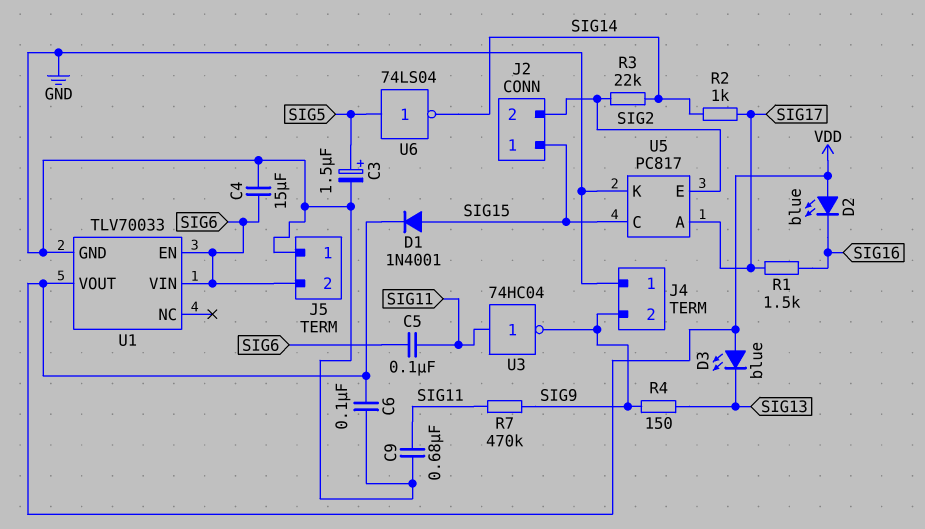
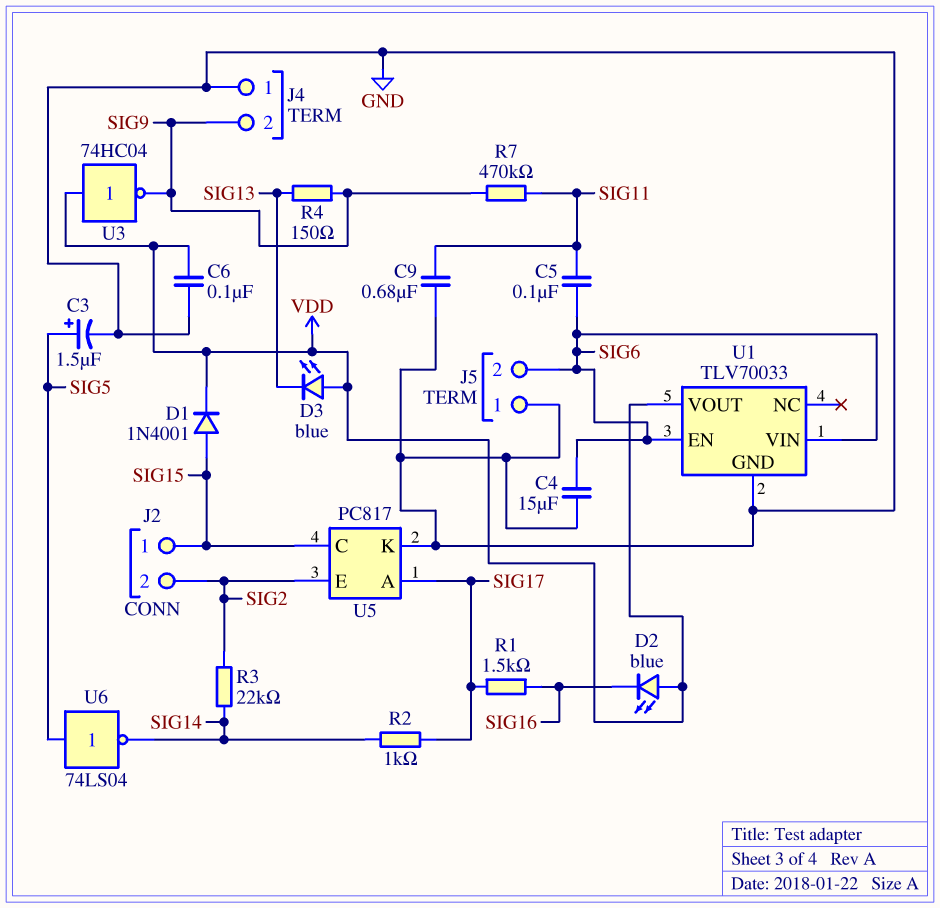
U3: NOT 74HC04 (in SIG11, out SIG9) -> NOT 74HC04 (in VDD, out SIG9)

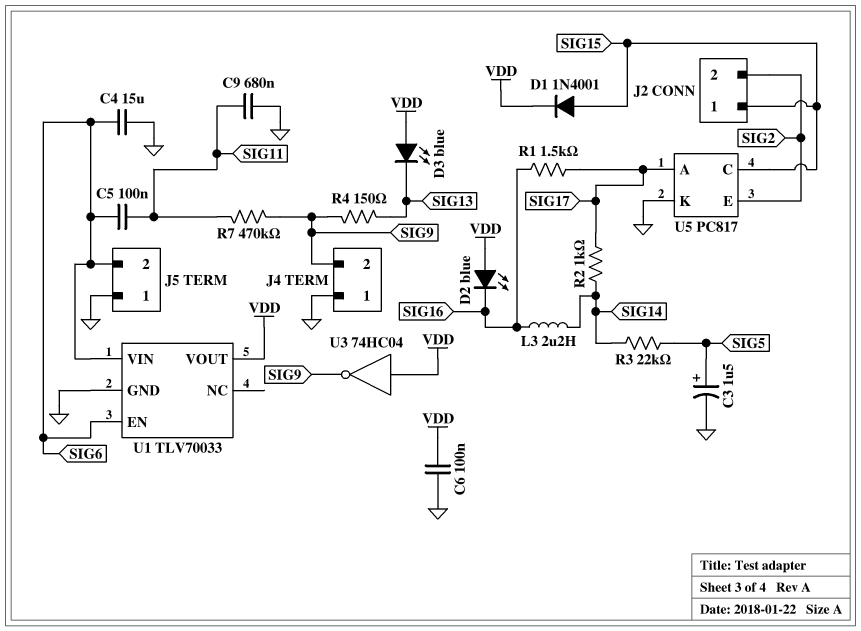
L3: none -> 2.2uH (SIG14, SIG16)
R3: 22k (SIG2, SIG14) -> 22k (SIG5, SIG14)
U6: NOT 74LS04 (in SIG5, out SIG14) -> none

